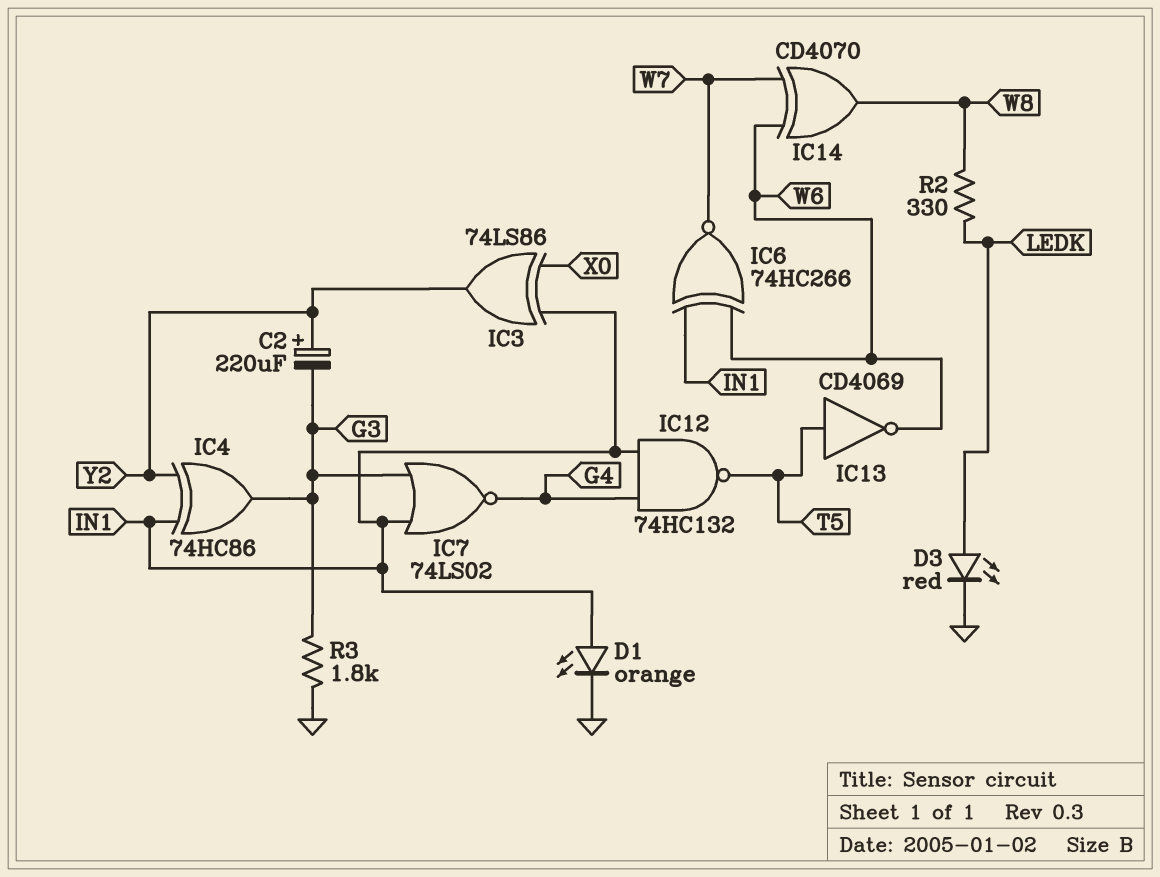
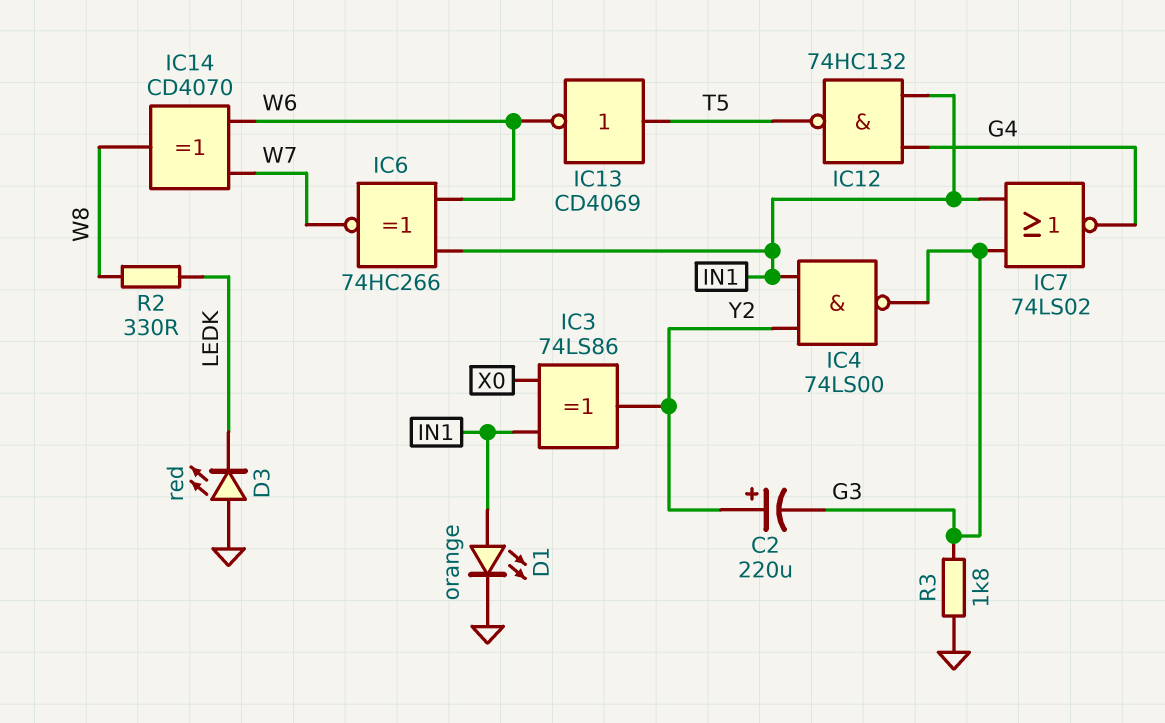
D3: LED red (A LEDK, K GND) -> LED red (A GND, K LEDK)
IC4: XOR 74HC86 (in IN1, in Y2, out G3) -> NAND 74LS00 (in IN1, in Y2, out G3)

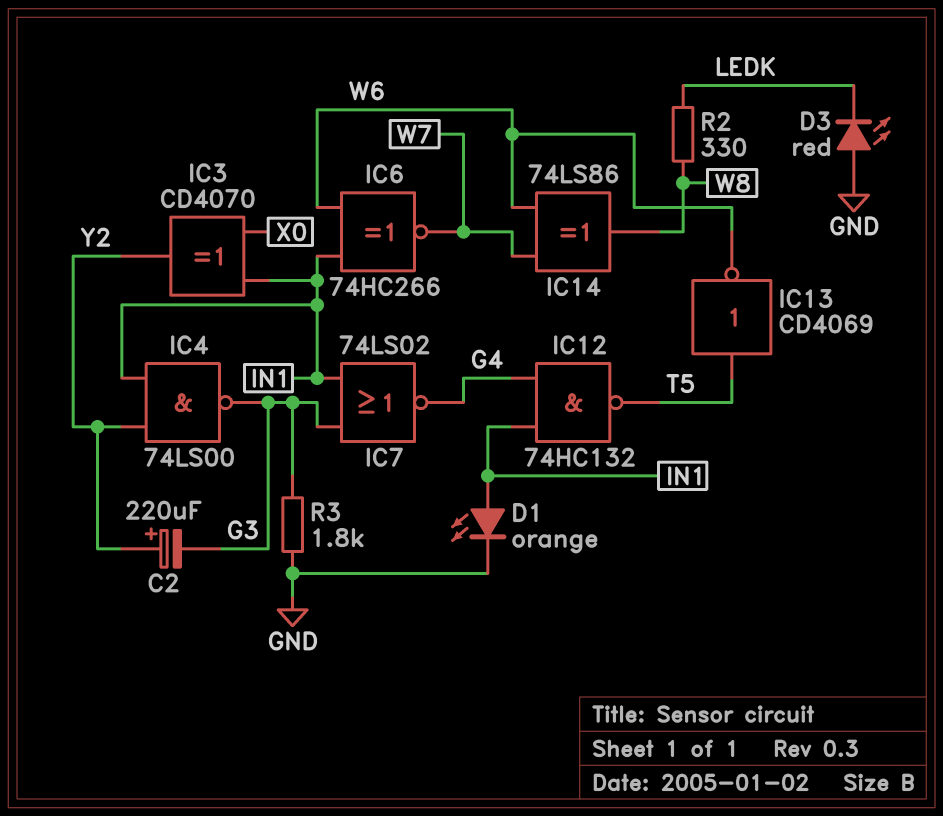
IC3: XOR 74LS86 (in IN1, in X0, out Y2) -> XOR CD4070 (in IN1, in X0, out Y2)
IC14: XOR CD4070 (in W6, in W7, out W8) -> XOR 74LS86 (in W6, in W7, out W8)

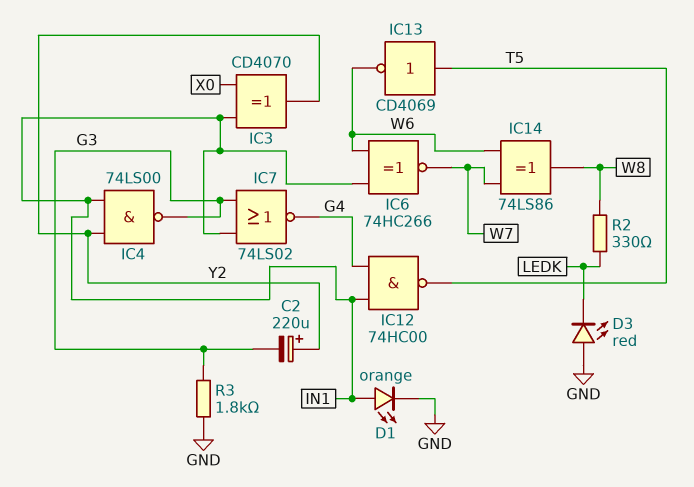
IC12: NAND 74HC132 (in G4, in IN1, out T5) -> NAND 74HC00 (in G4, in IN1, out T5)

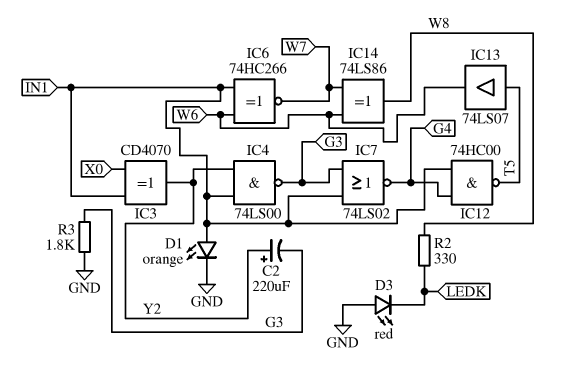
IC13: NOT CD4069 (in T5, out W6) -> buffer 74LS07 (in T5, out W6)

